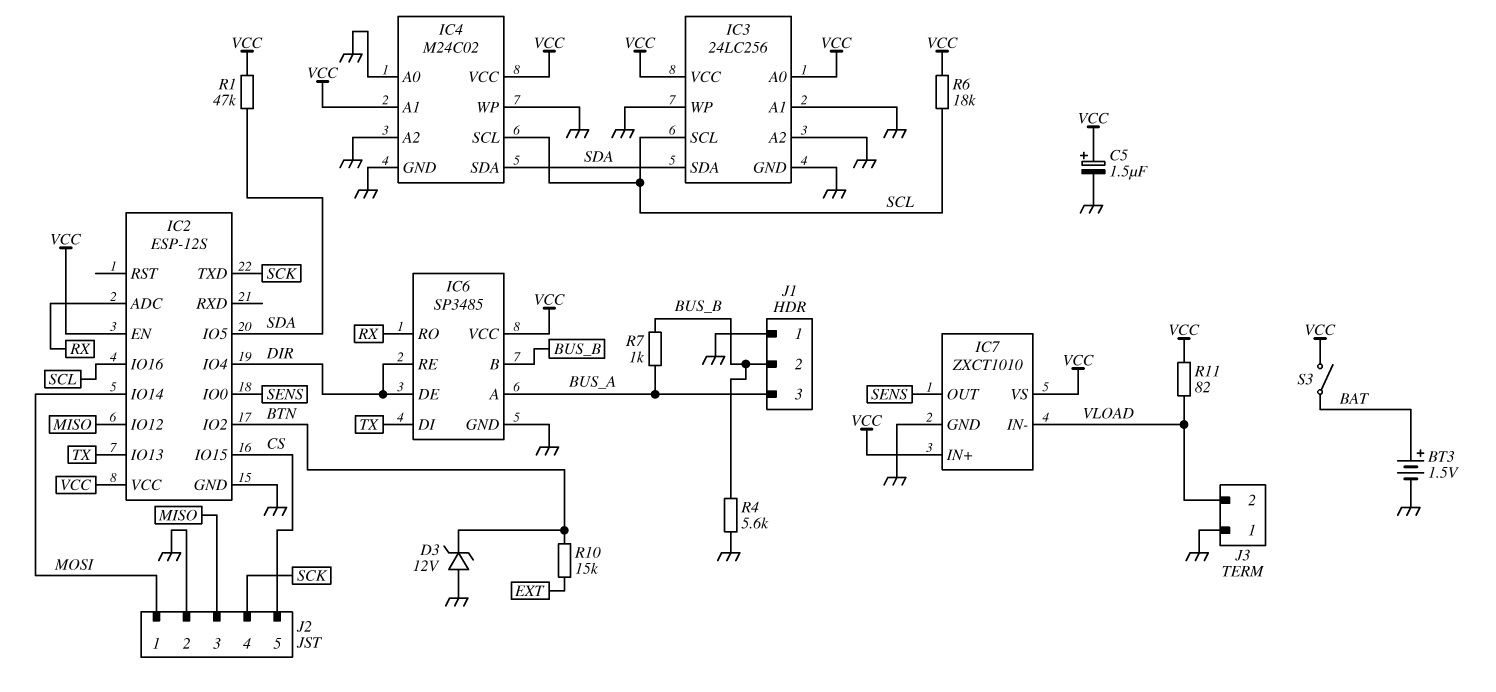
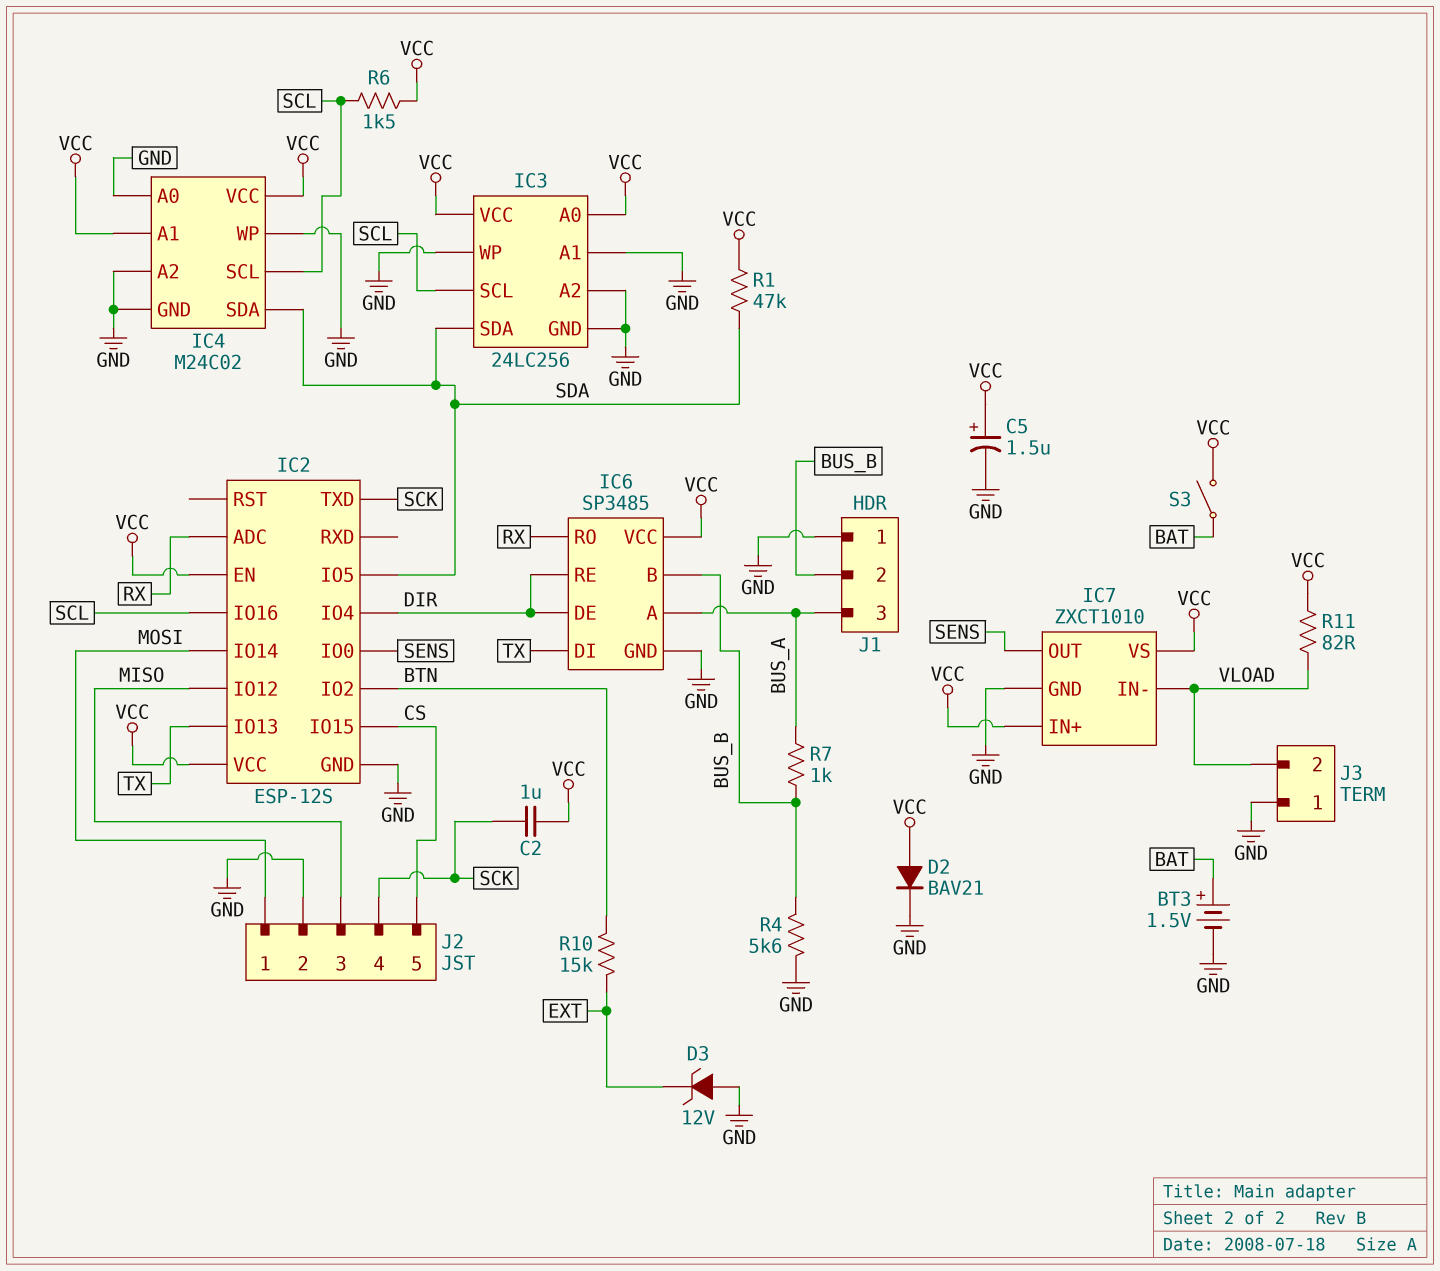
C2: none -> 1uF (SCK, VCC)
D2: none -> diode BAV21 (A VCC, K GND)
D3: zener 12V (A GND, K BTN) -> zener 12V (A GND, K EXT)
R6: 18k (SCL, VCC) -> 1.5k (SCL, VCC)

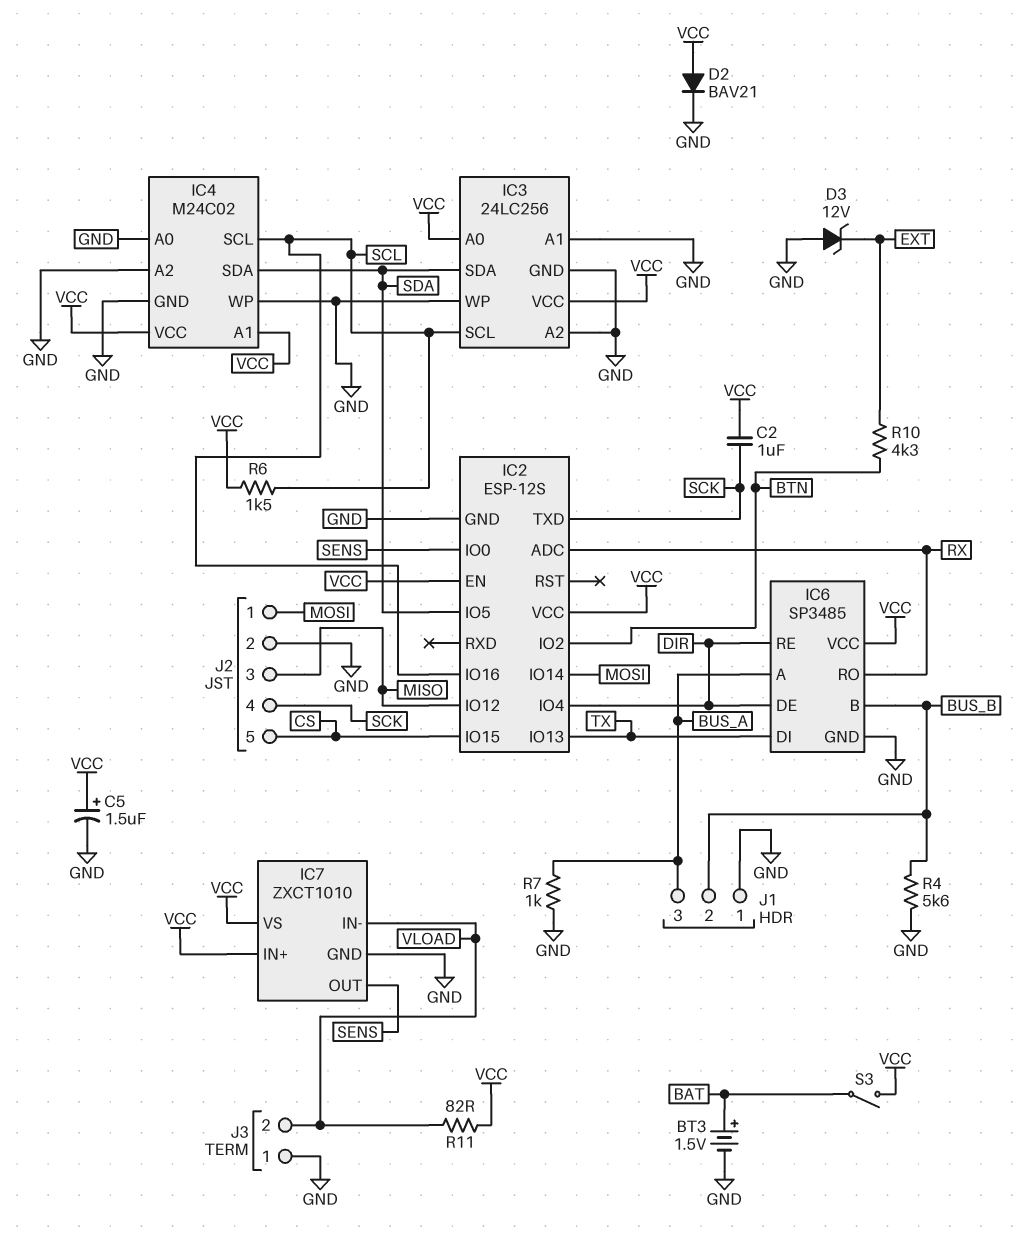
R1: 47k (SDA, VCC) -> none
R7: 1k (BUS_A, BUS_B) -> 1k (BUS_A, GND)
R10: 15k (BTN, EXT) -> 4.3k (BTN, EXT)

